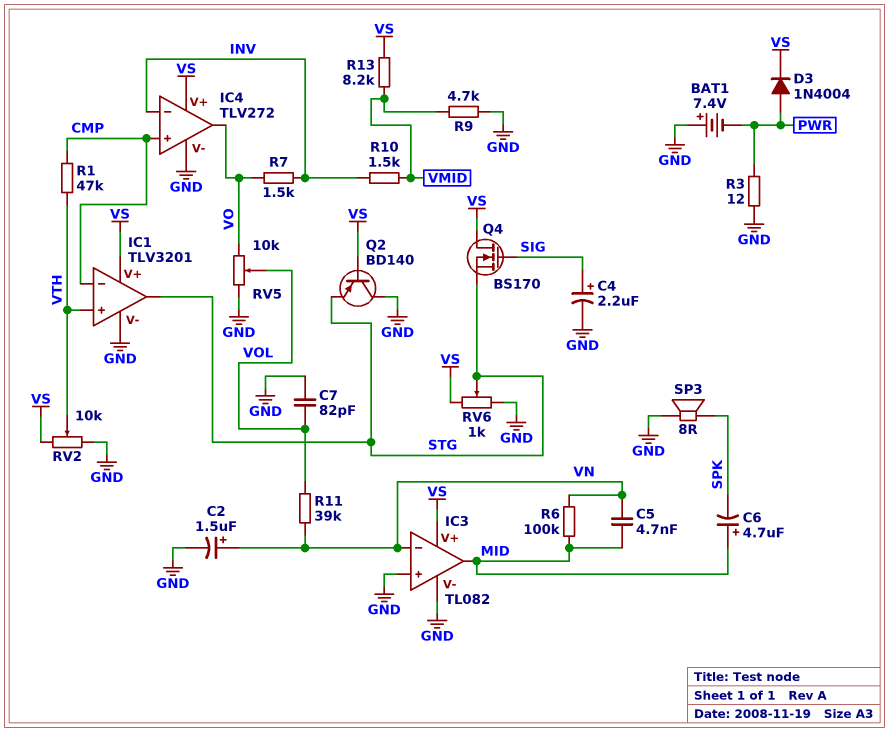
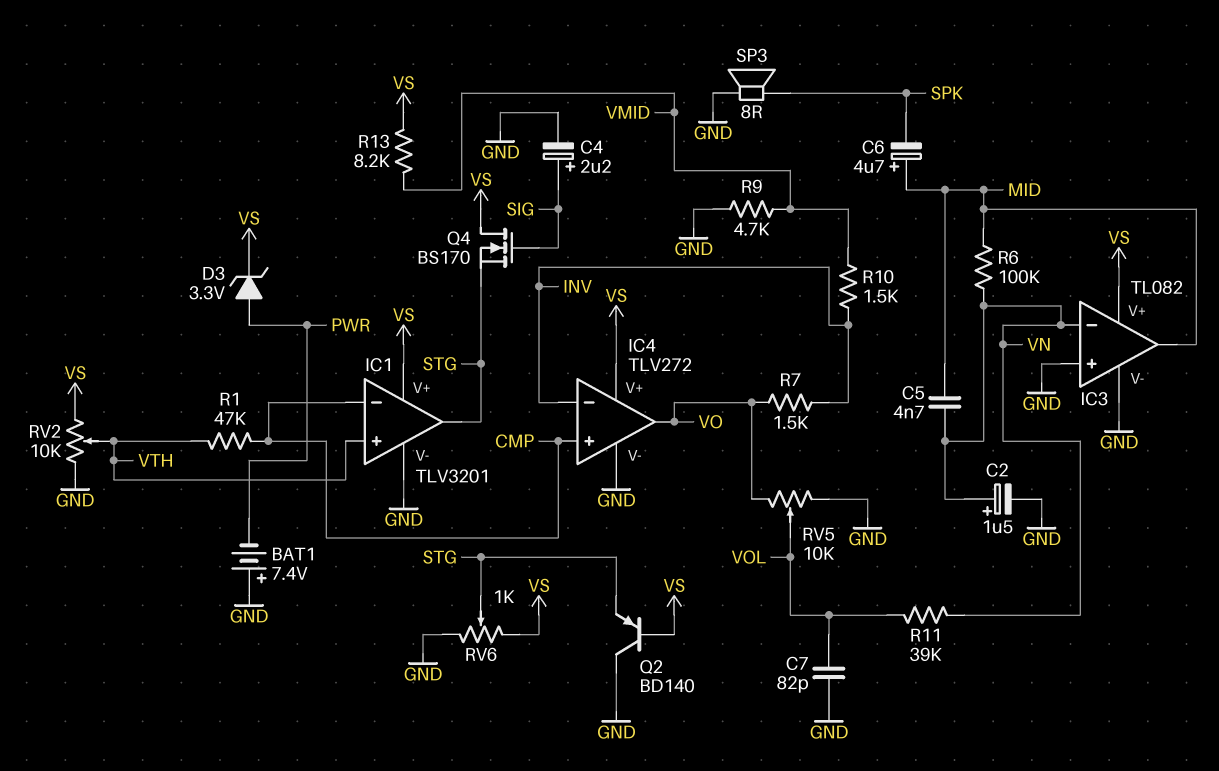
D3: diode 1N4004 (A PWR, K VS) -> zener 3.3V (A PWR, K VS)
R3: 12 (GND, PWR) -> none

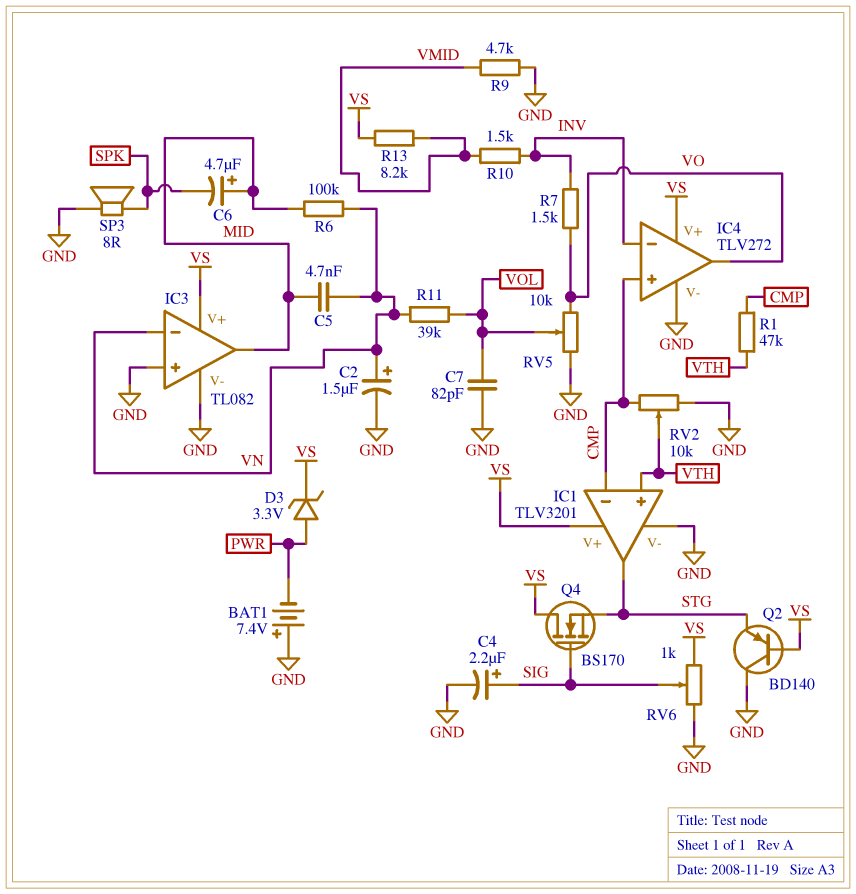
RV2: 10k (GND, VS, wiper VTH) -> 10k (CMP, GND, wiper VTH)
RV6: 1k (GND, VS, wiper STG) -> 1k (GND, VS, wiper SIG)

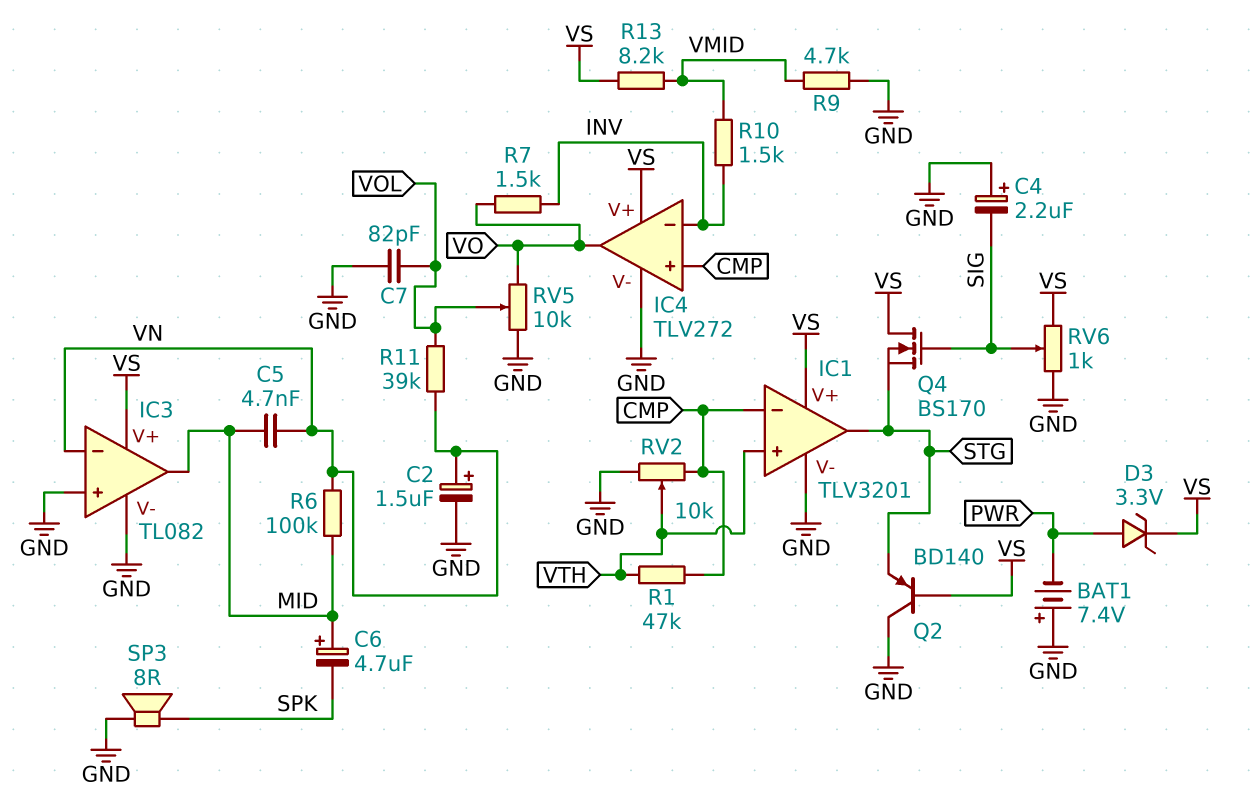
C4: 2.2uF (plus SIG, minus GND) -> 2.2uF (plus GND, minus SIG)

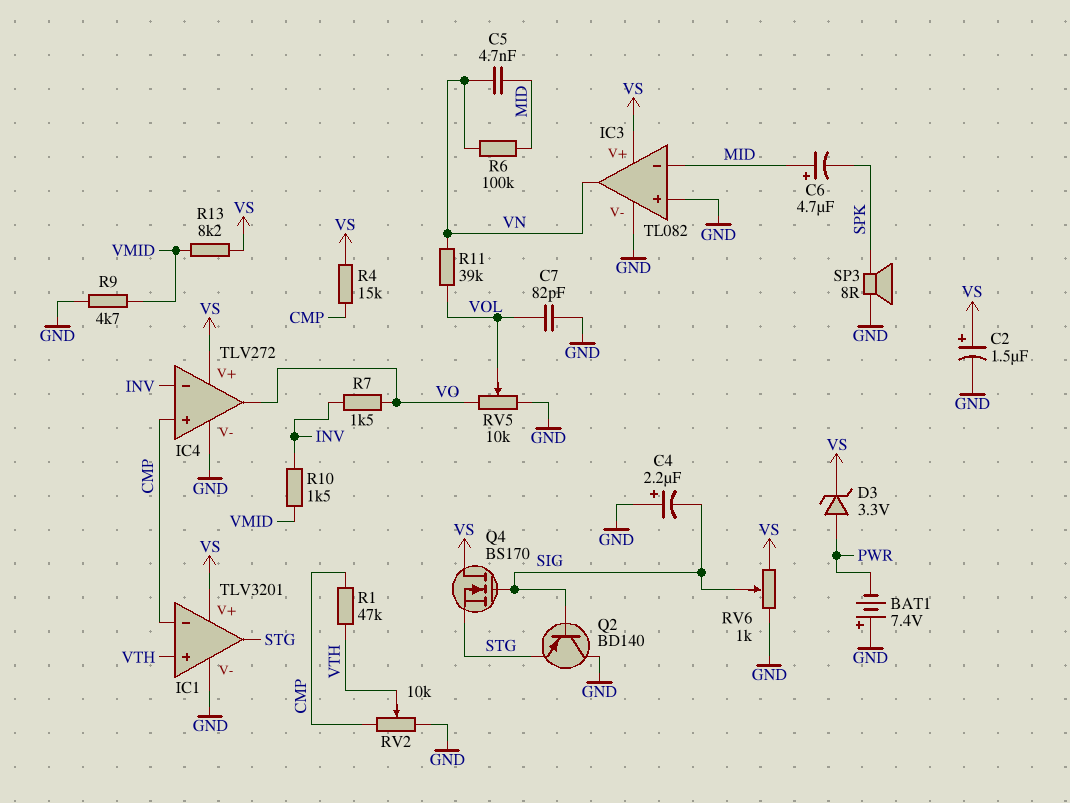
C2: 1.5uF (plus VN, minus GND) -> 1.5uF (plus VS, minus GND)
IC3 pin in-: VN -> MID
IC3 pin out: MID -> VN
Q2: PNP BD140 (B VS, C GND, E STG) -> PNP BD140 (B SIG, C GND, E STG)
R4: none -> 15k (CMP, VS)

